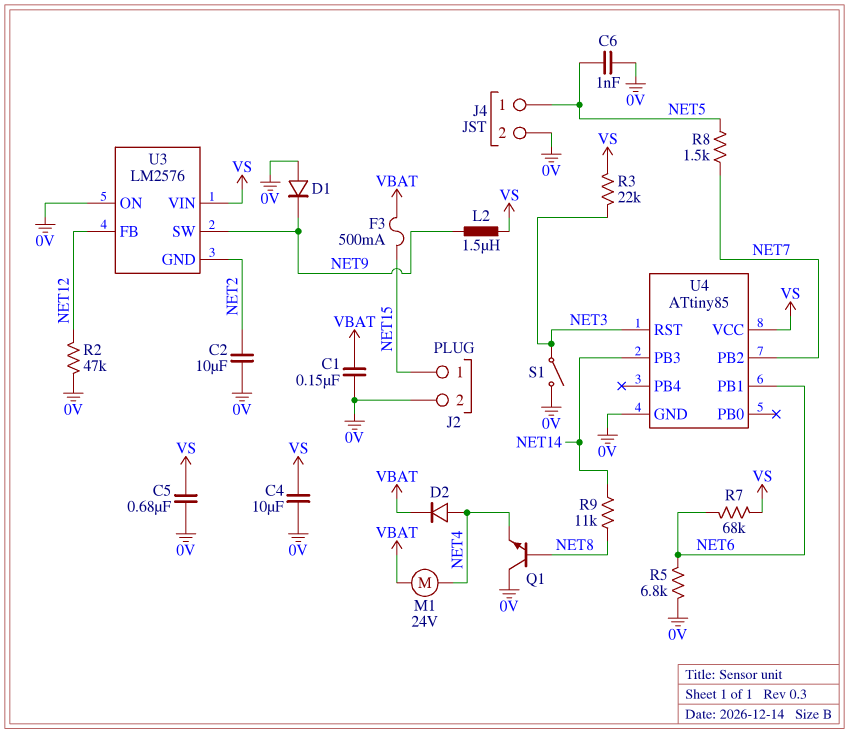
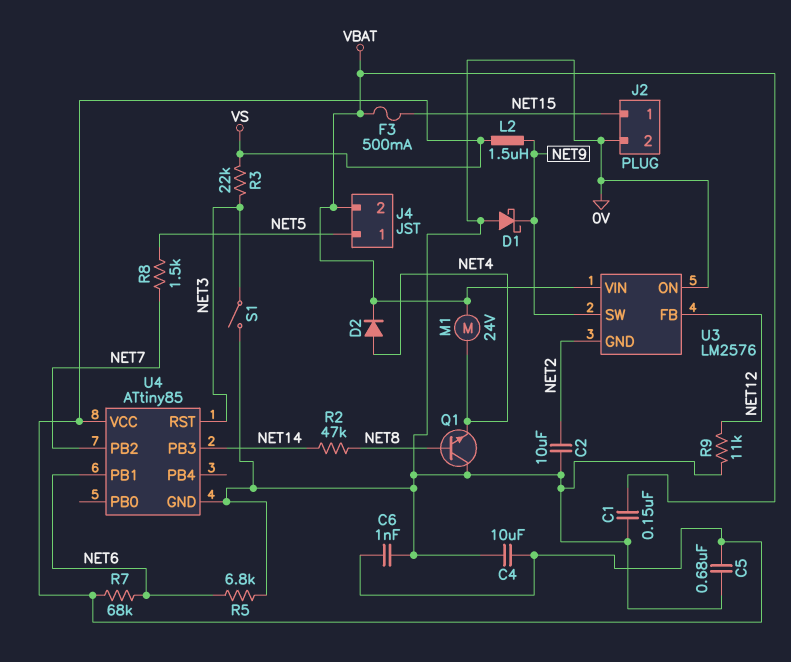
C6: 1nF (0V, NET5) -> 1nF (0V, VS)
D1: diode (A 0V, K NET9) -> schottky (A 0V, K NET9)
J4 pin 2: 0V -> VBAT
R2: 47k (0V, NET12) -> 47k (NET8, NET14)
R9: 11k (NET8, NET14) -> 11k (0V, NET12)
U3 pin VIN: VS -> VBAT

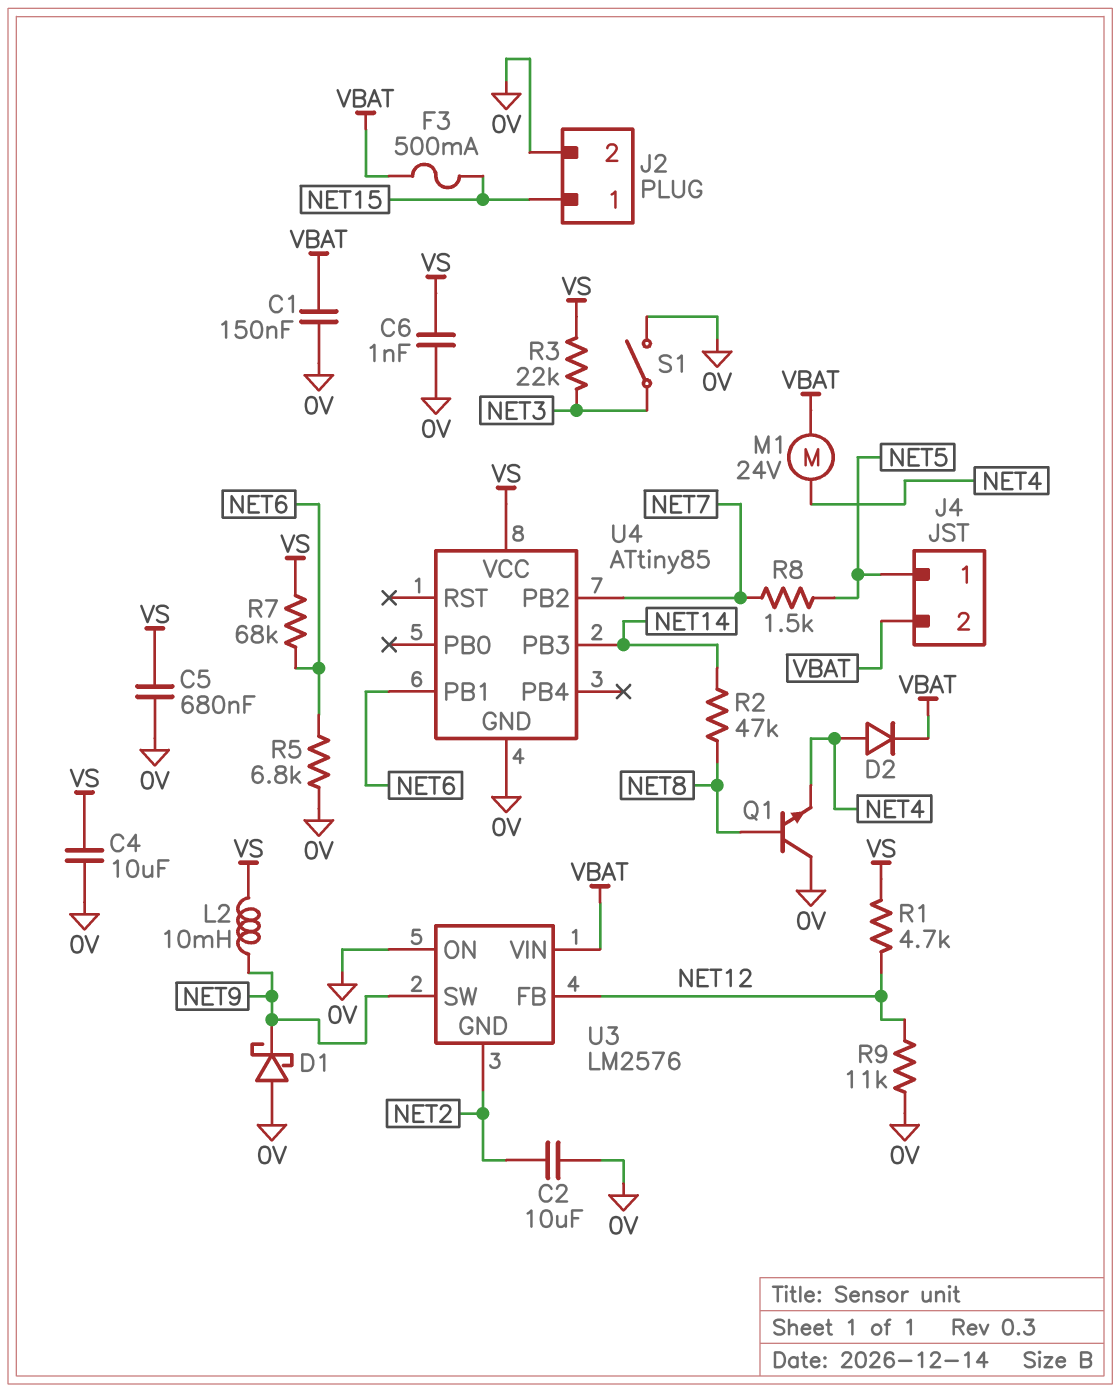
L2: 1.5uH (NET9, VS) -> 10mH (NET9, VS)
R1: none -> 4.7k (NET12, VS)
U4 pin RST: NET3 -> none

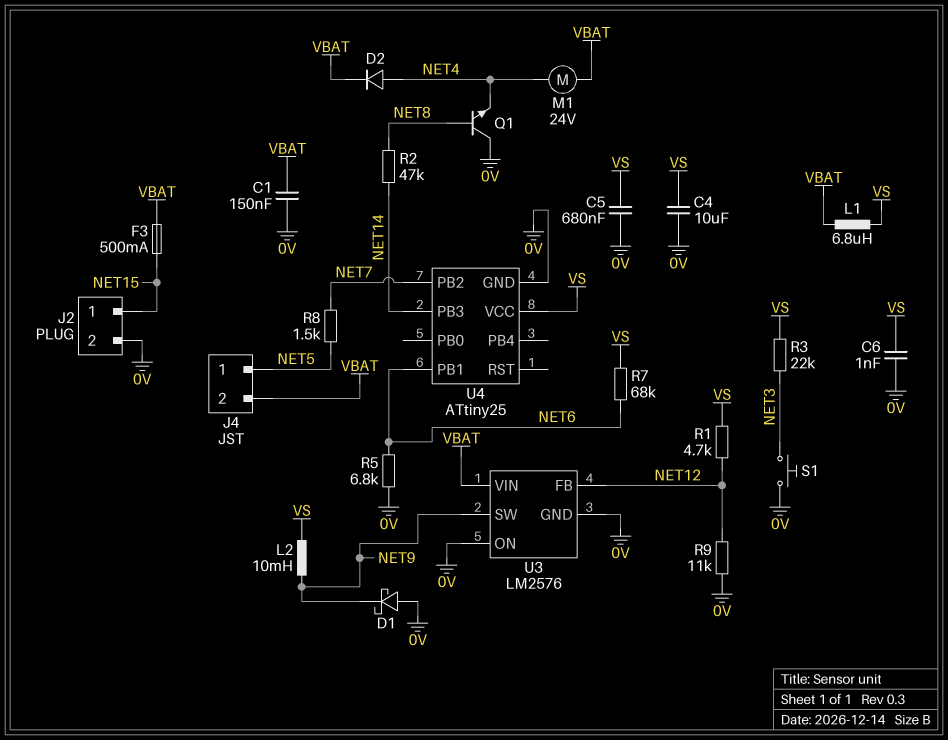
C2: 10uF (0V, NET2) -> none
L1: none -> 6.8uH (VBAT, VS)
S1: switch (0V, NET3) -> button (0V, NET3)
U3 pin GND: NET2 -> 0V
U4: ATtiny85 -> ATtiny25

